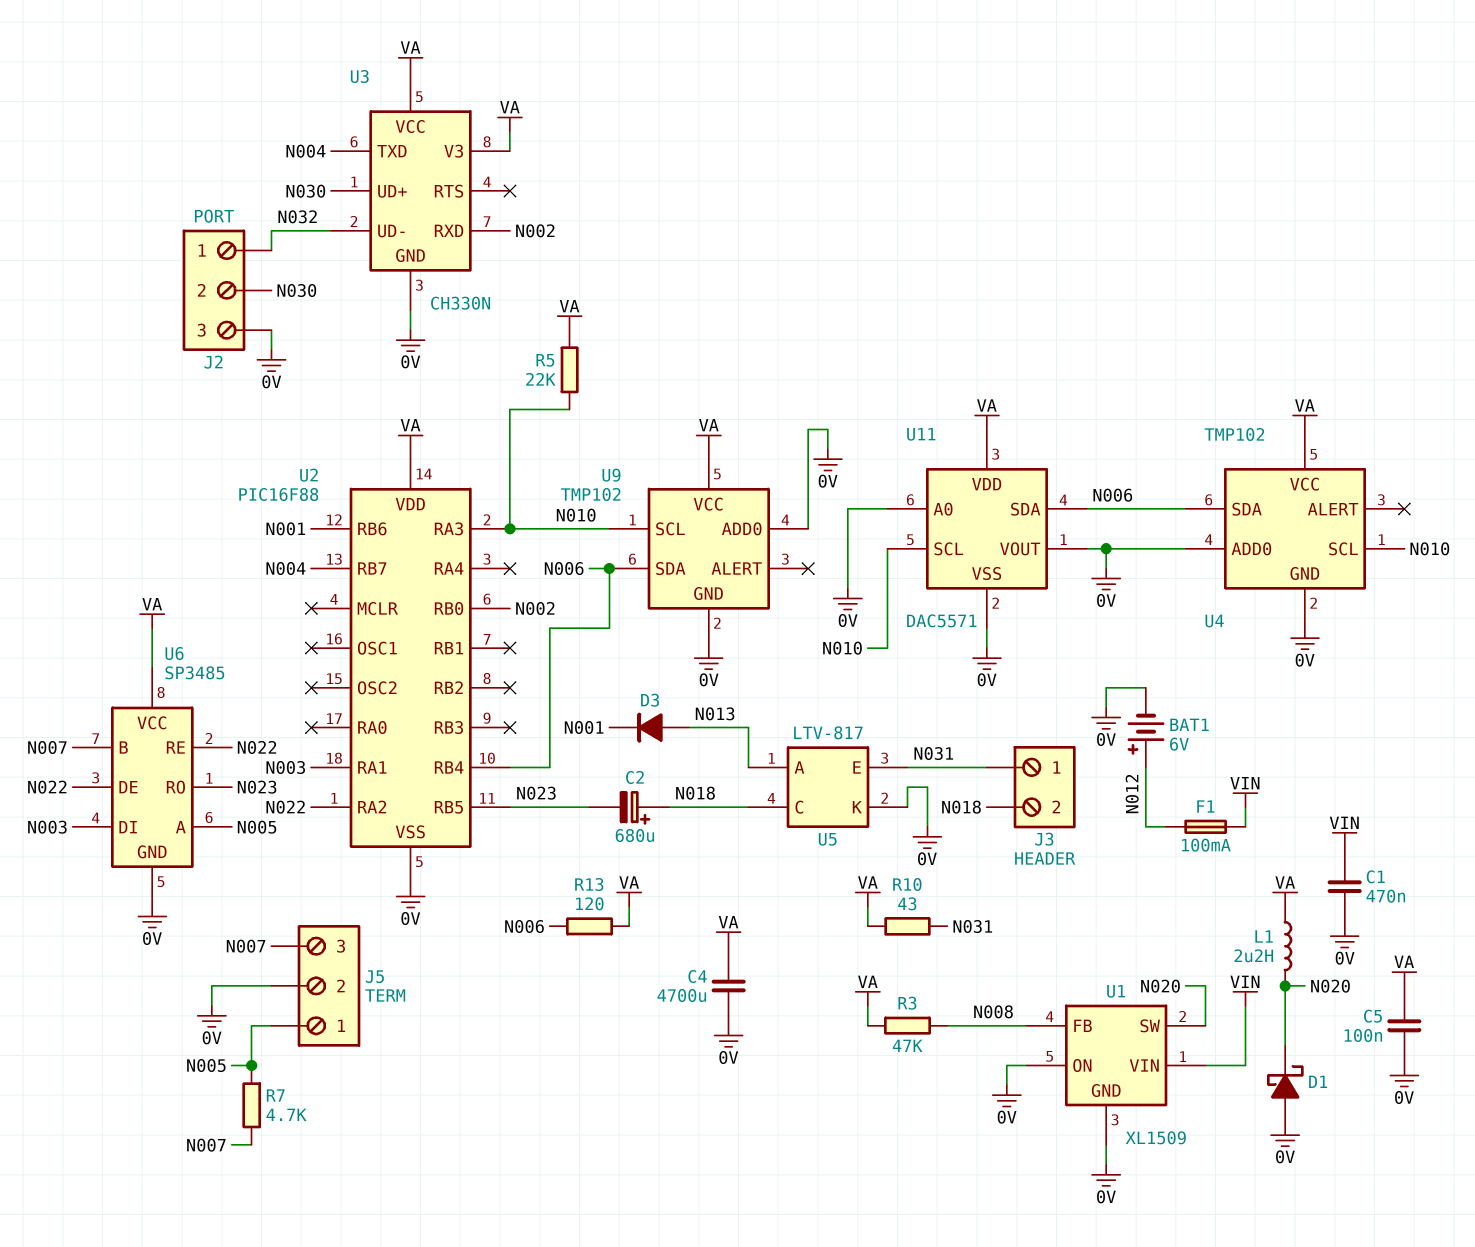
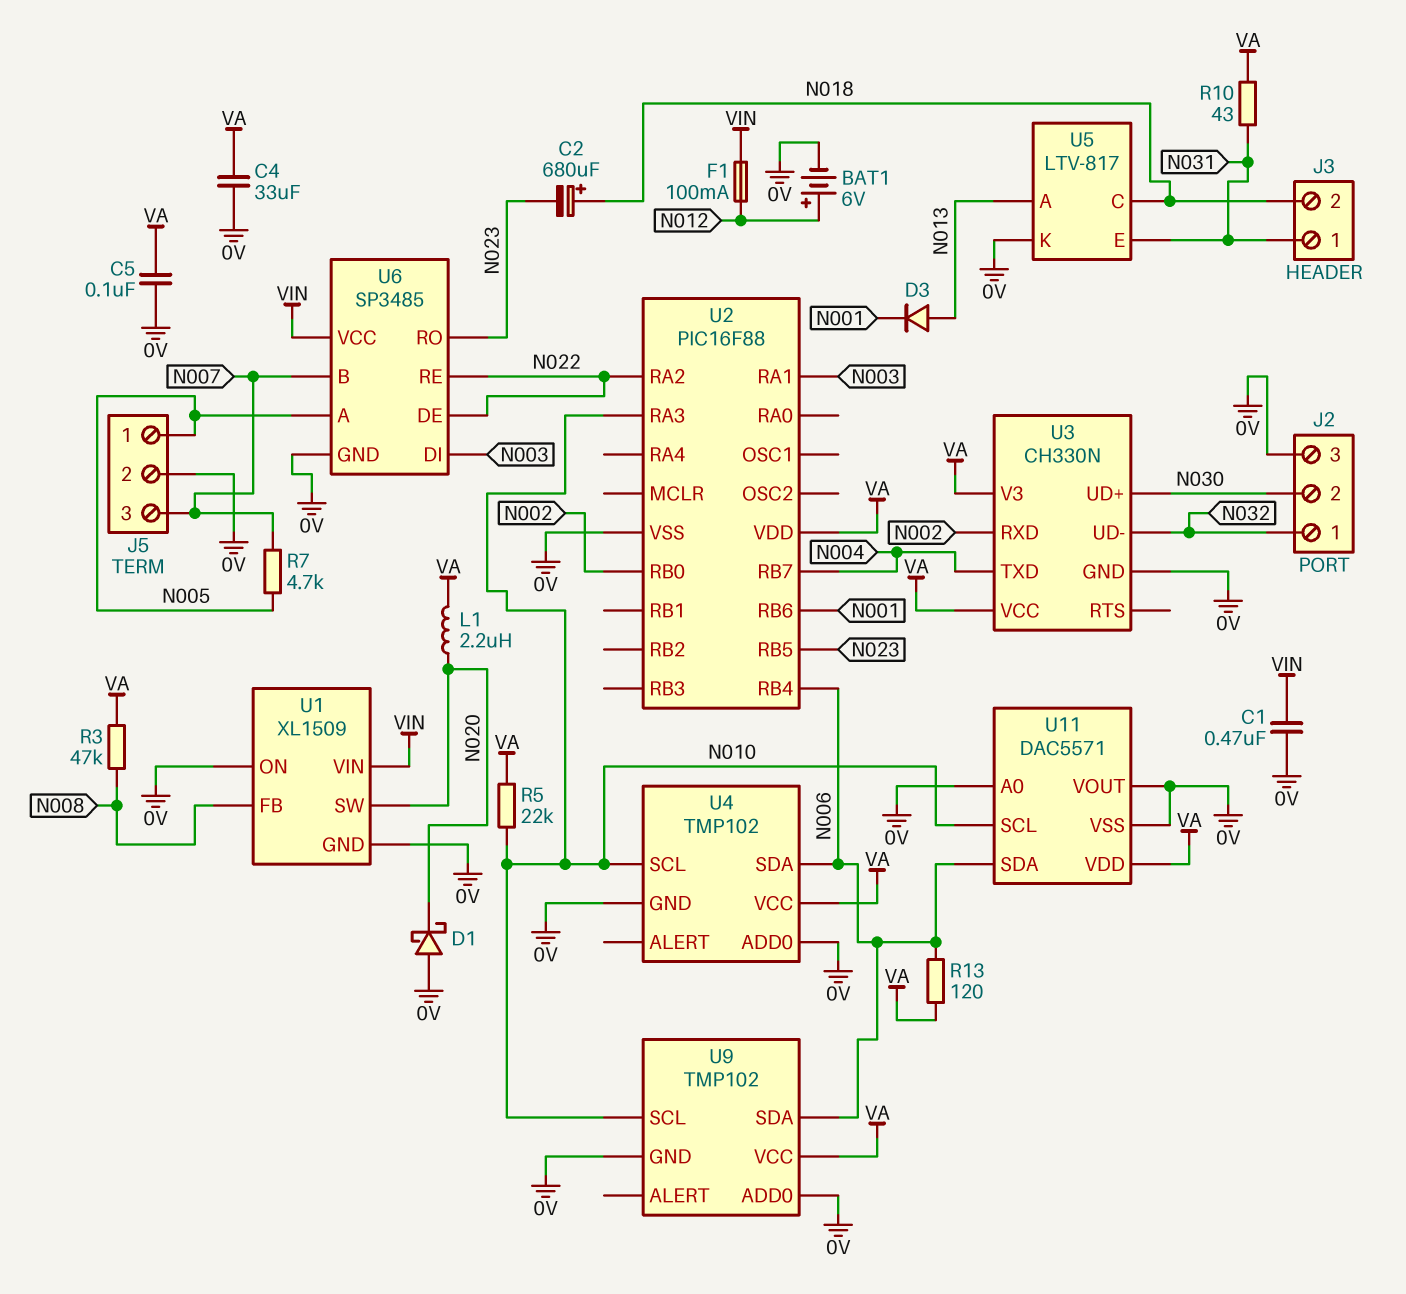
C4: 4700uF (0V, VA) -> 33uF (0V, VA)
U6 pin VCC: VA -> VIN

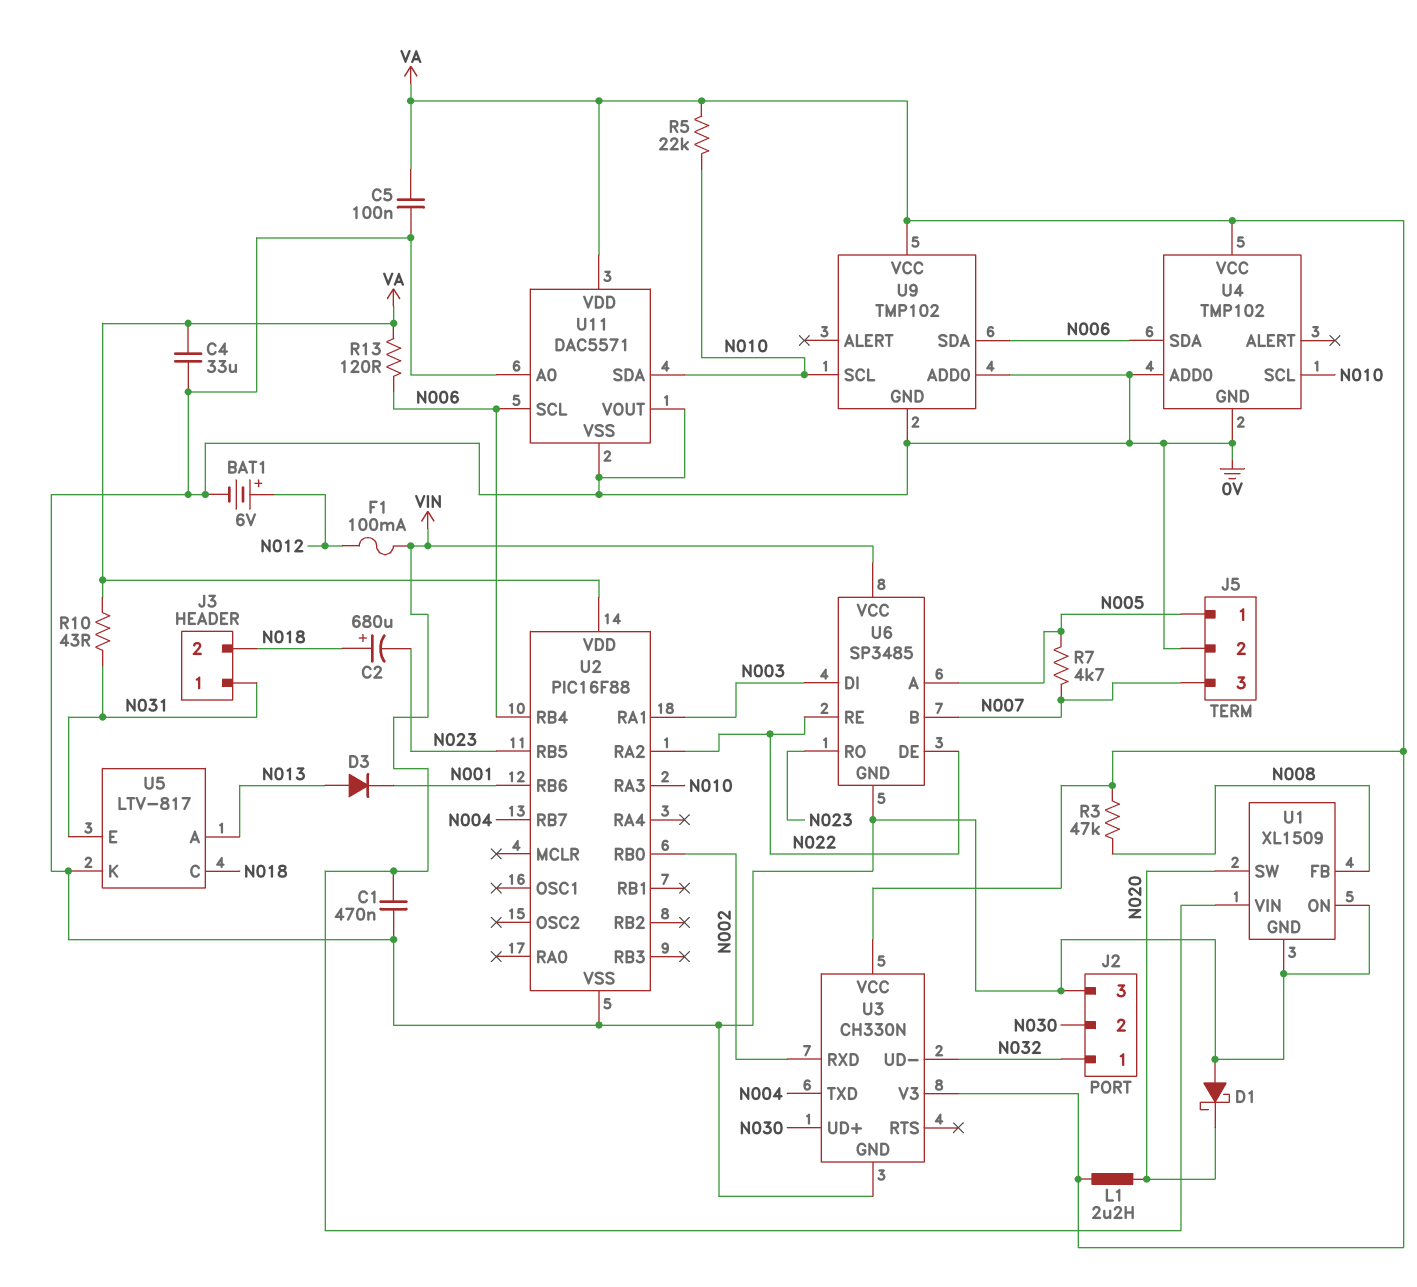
U11 pin SCL: N010 -> N006
U11 pin SDA: N006 -> N010

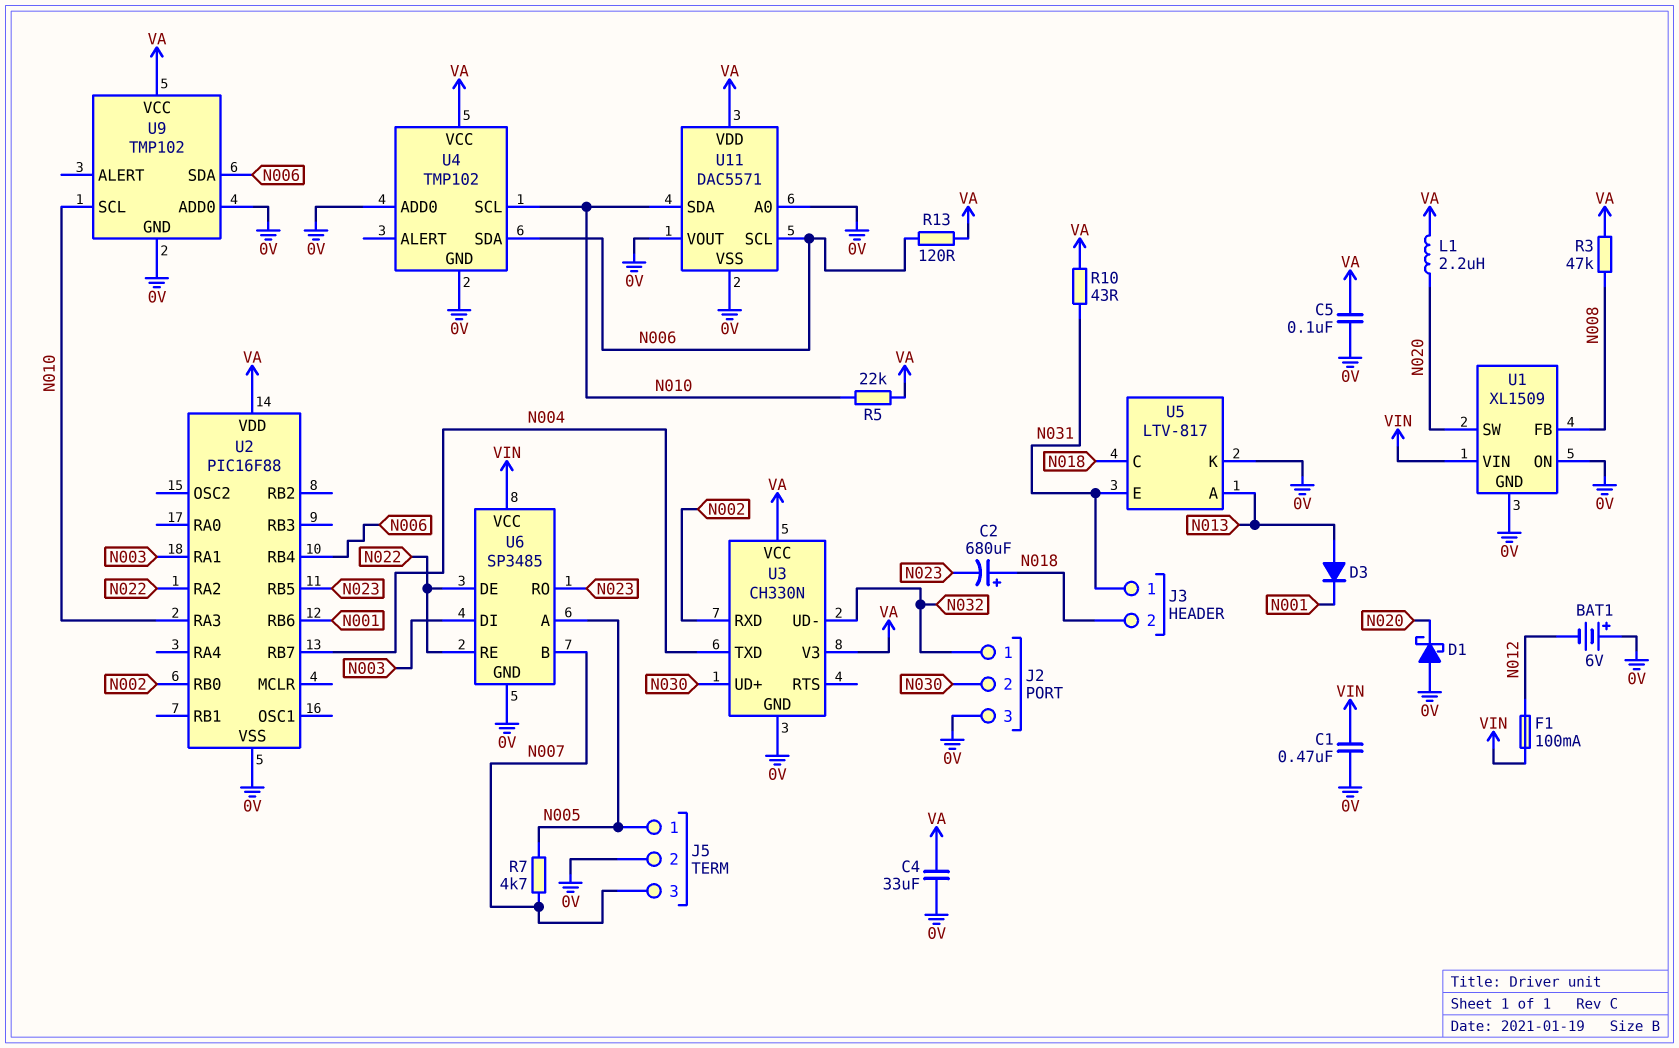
BAT1: 6V (plus N012, minus 0V) -> 6V (plus 0V, minus N012)

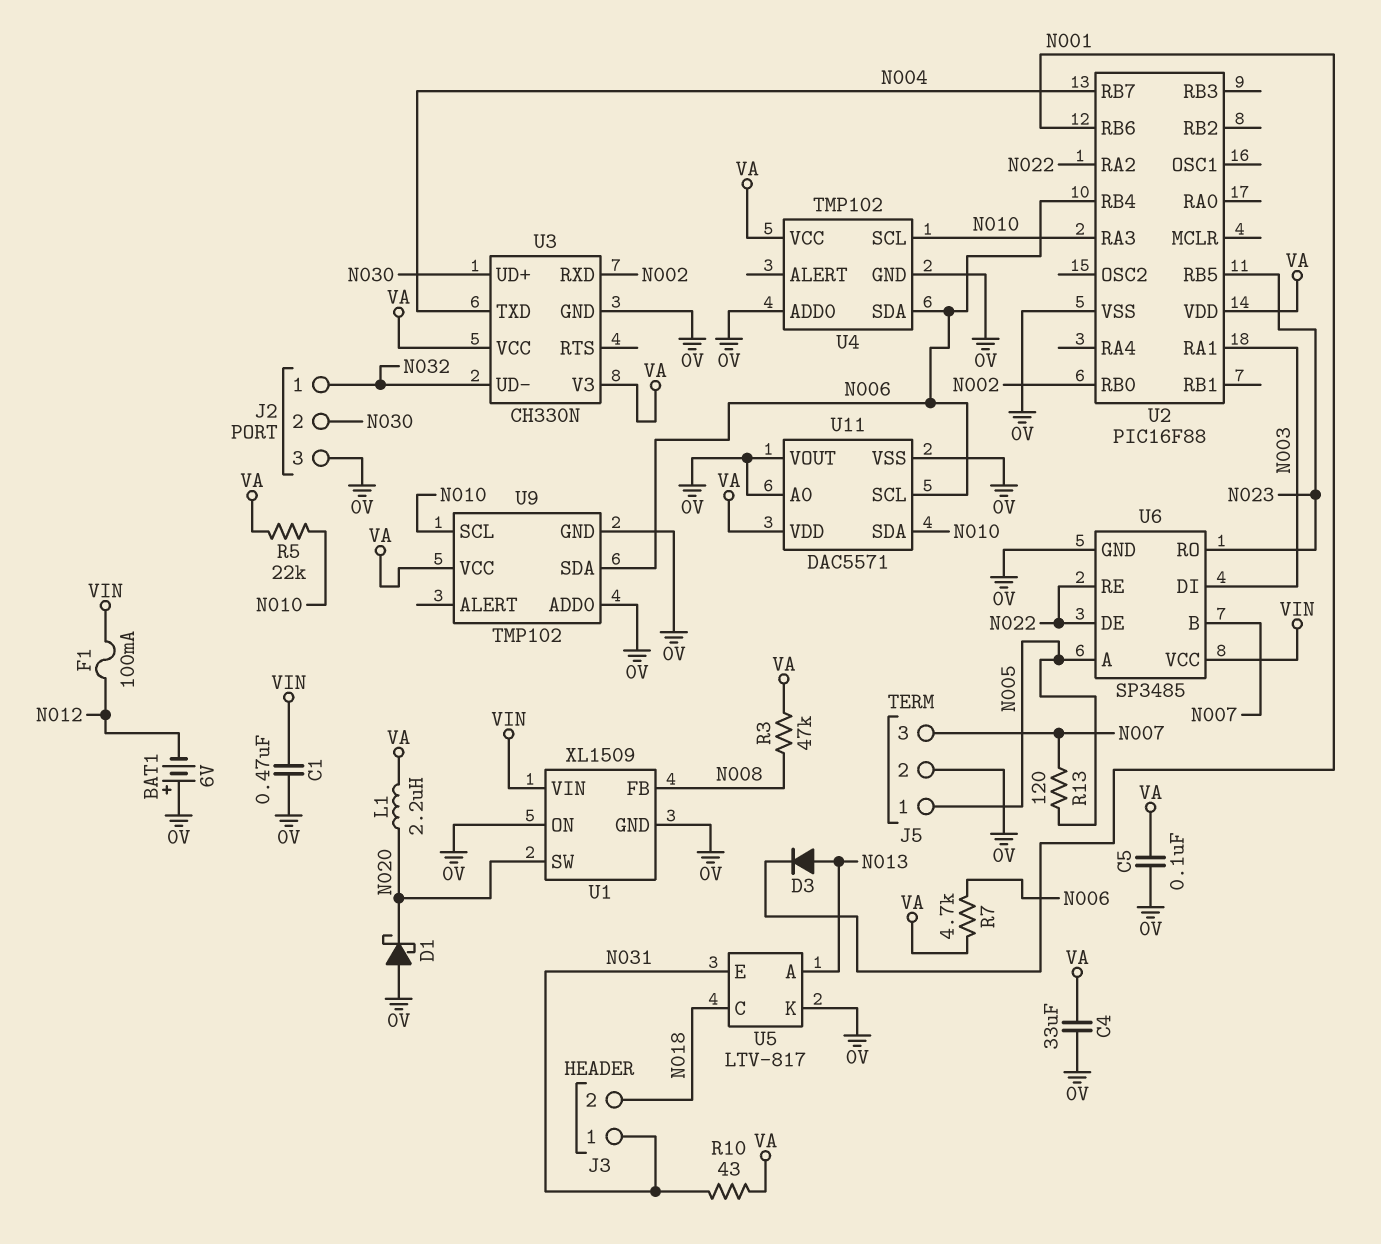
C2: 680uF (plus N018, minus N023) -> none
R7: 4.7k (N005, N007) -> 4.7k (N006, VA)
R13: 120 (N006, VA) -> 120 (N005, N007)

